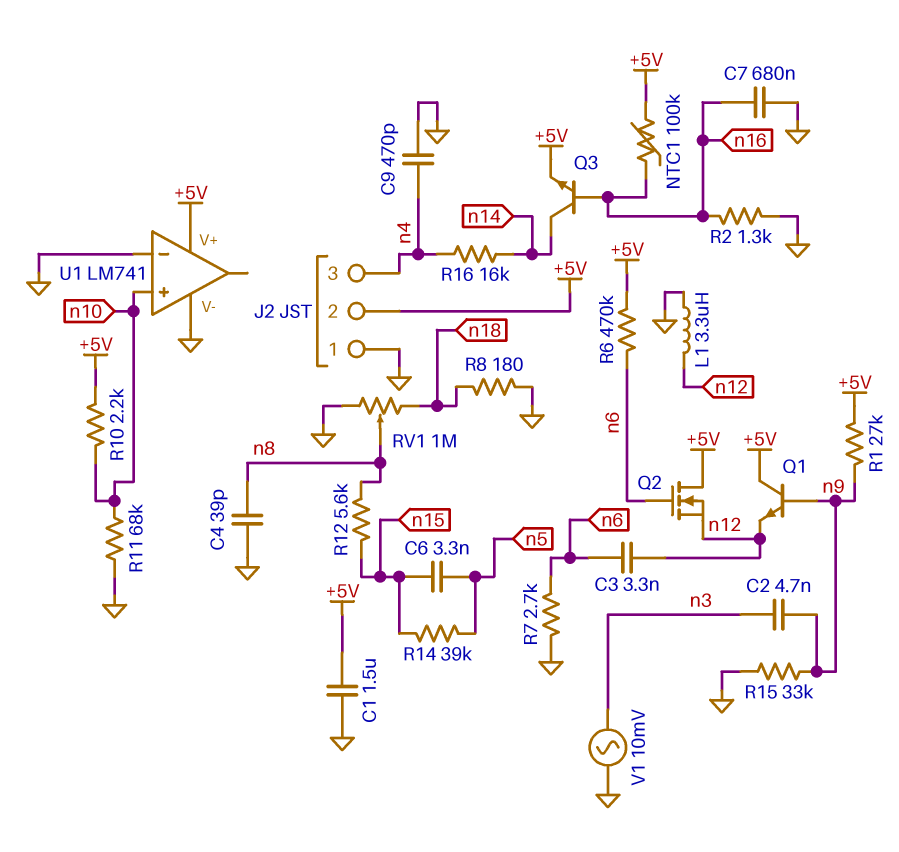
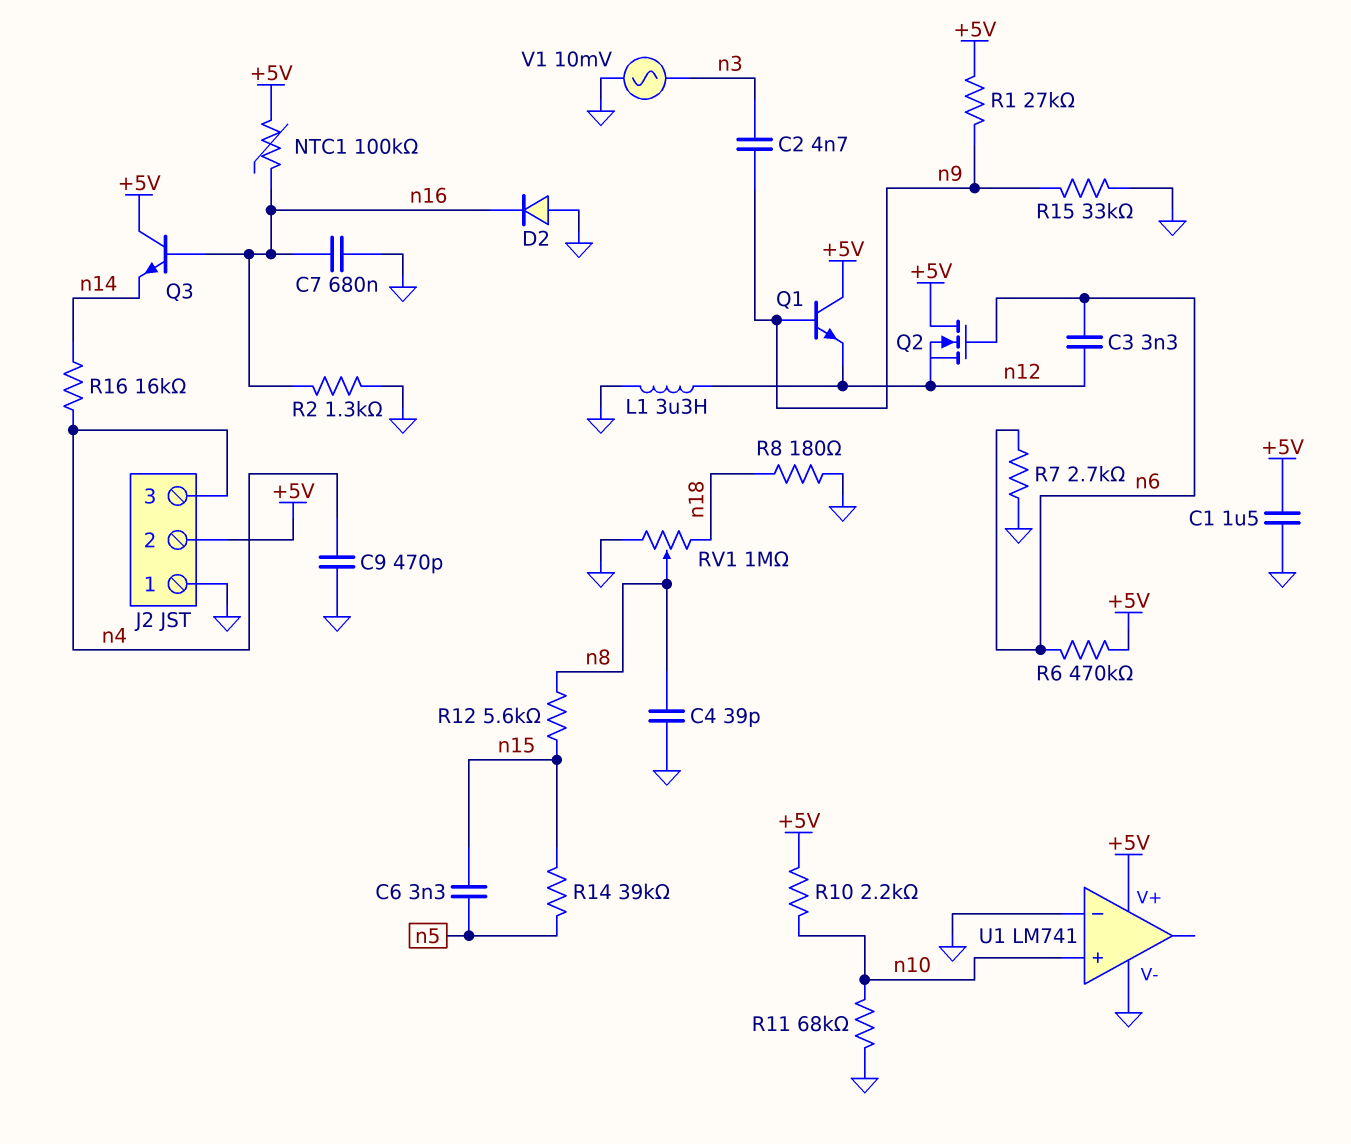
D2: none -> diode (A GND, K n16)
Q3: NPN (B n16, C n14, E +5V) -> NPN (B n16, C +5V, E n14)

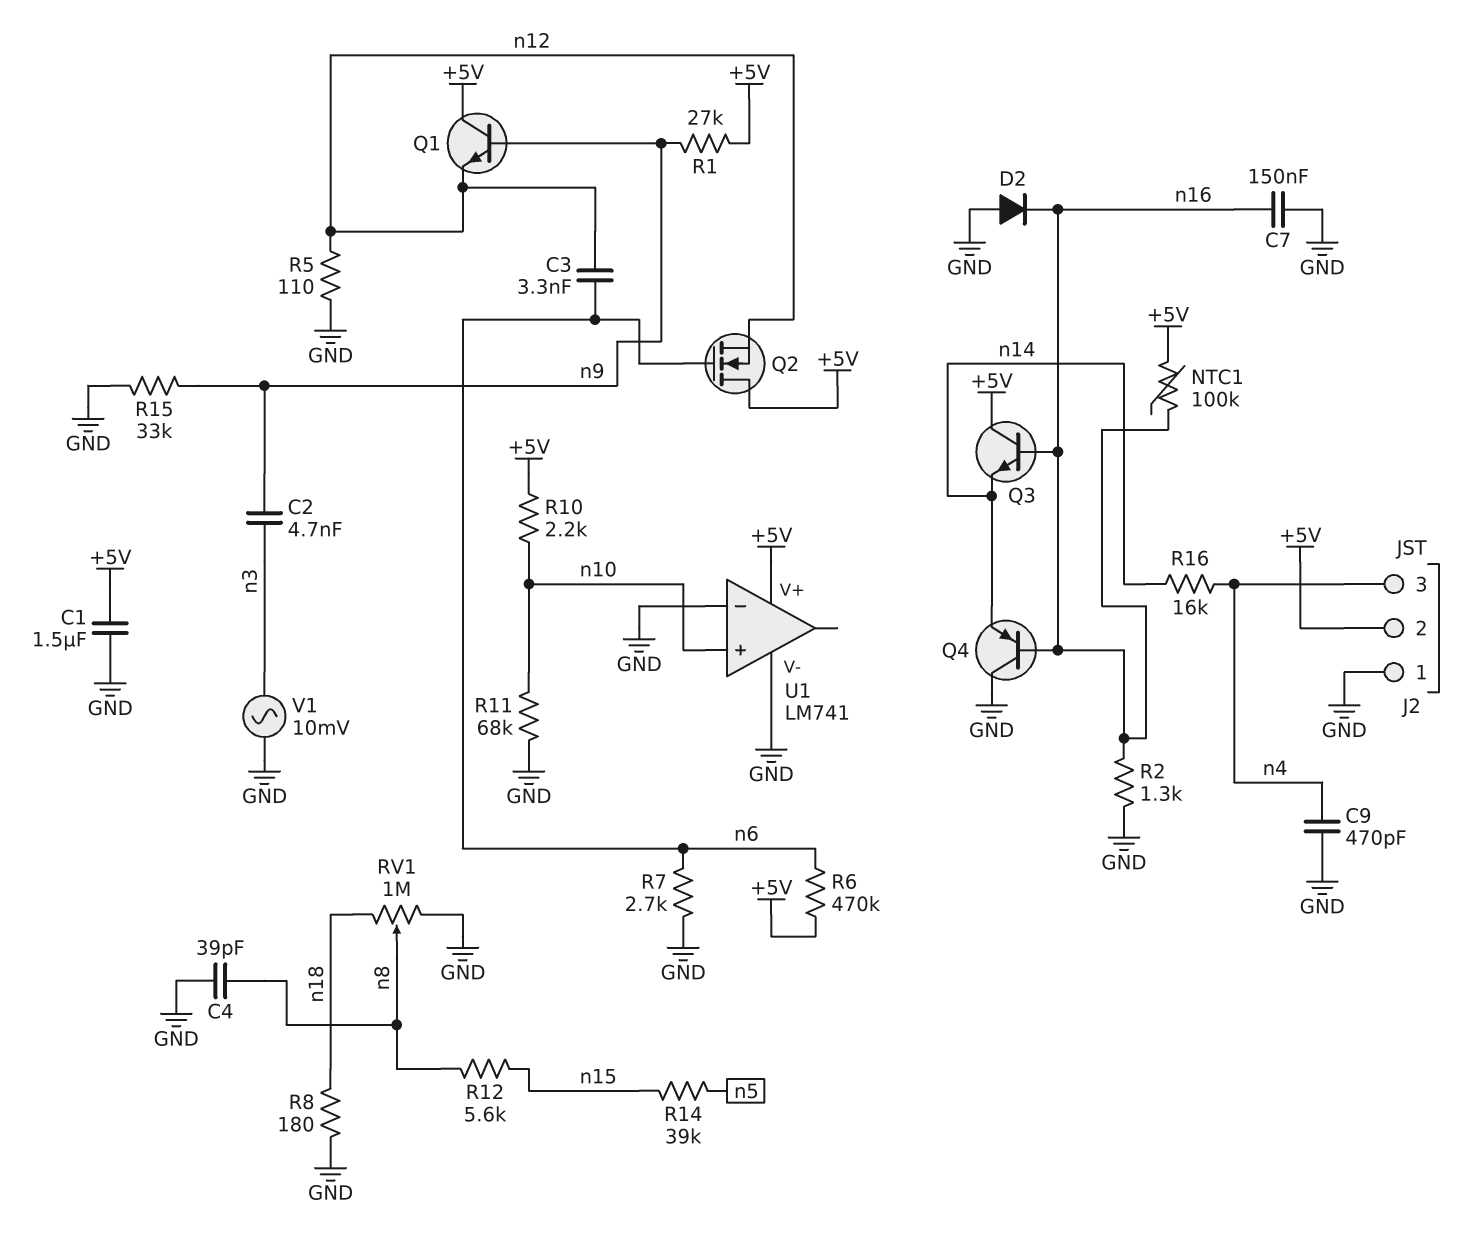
C6: 3.3nF (n5, n15) -> none
C7: 680nF (GND, n16) -> 150nF (GND, n16)
L1: 3.3uH (GND, n12) -> none
Q4: none -> PNP (B n16, C GND, E n14)
R5: none -> 110 (GND, n12)

